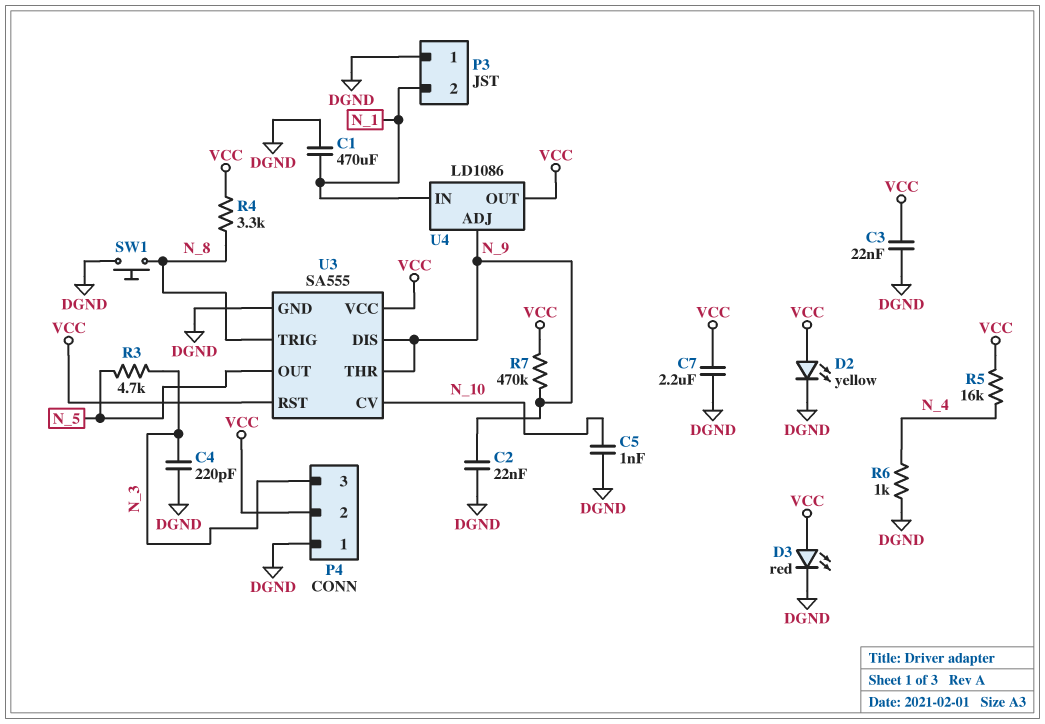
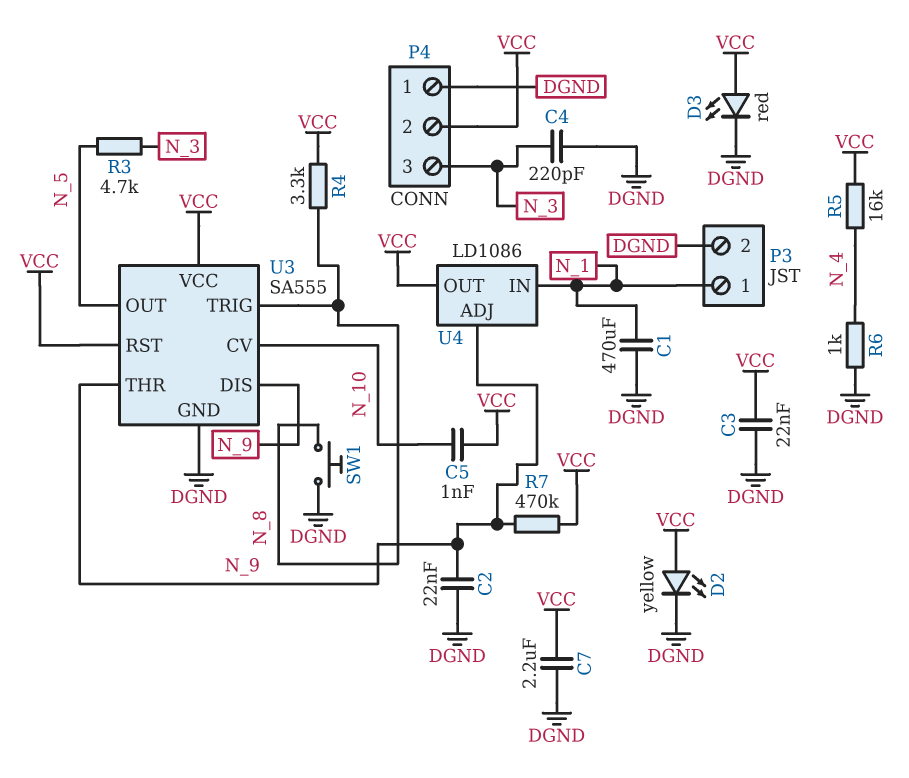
C5: 1nF (DGND, N_10) -> 1nF (N_10, VCC)
P3 pin 1: DGND -> N_1
P3 pin 2: N_1 -> DGND

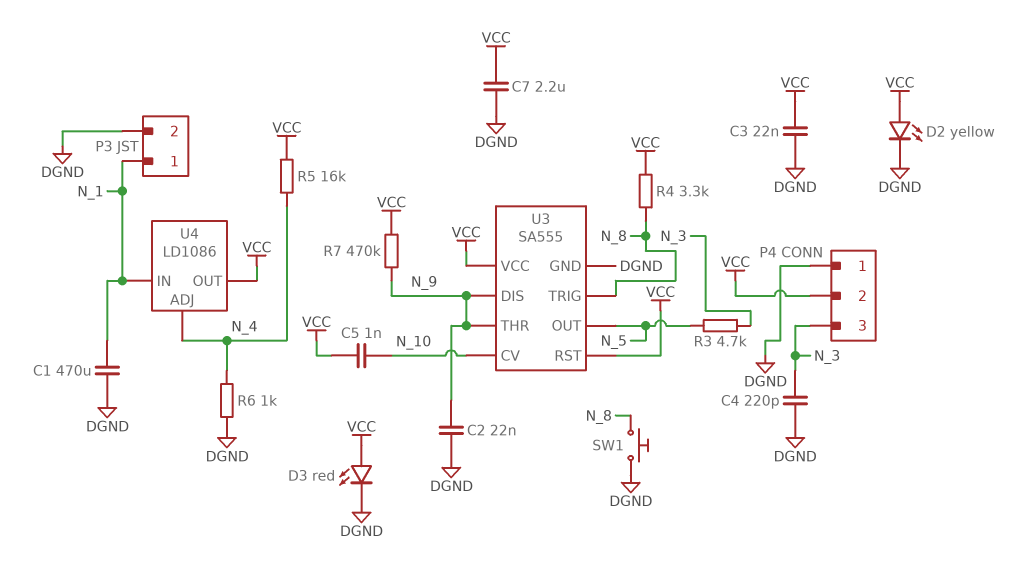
U4 pin ADJ: N_9 -> N_4

